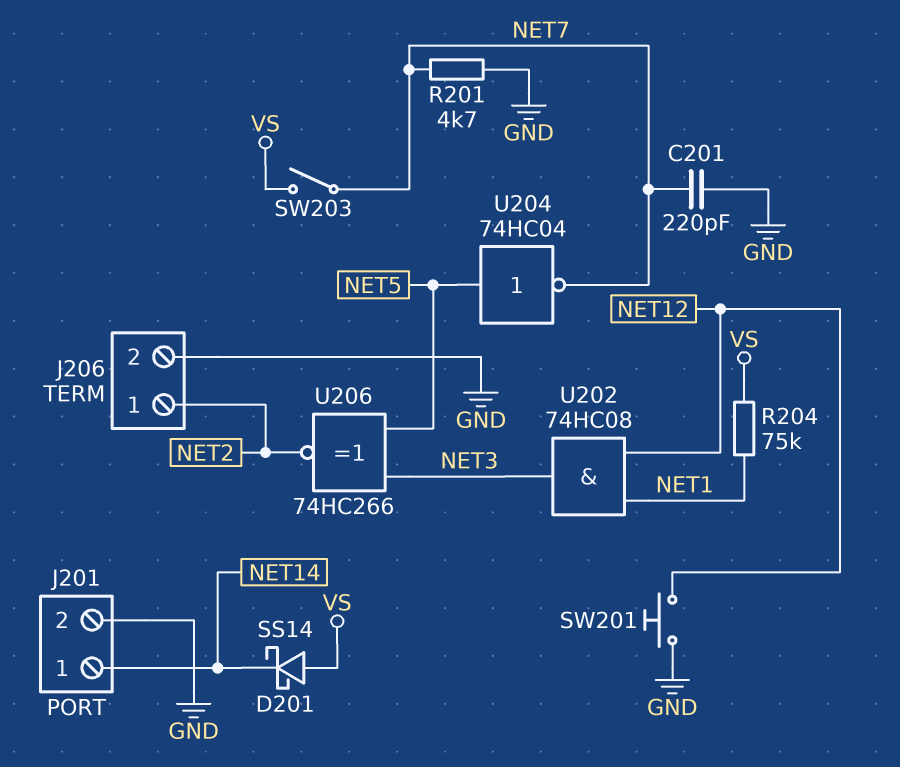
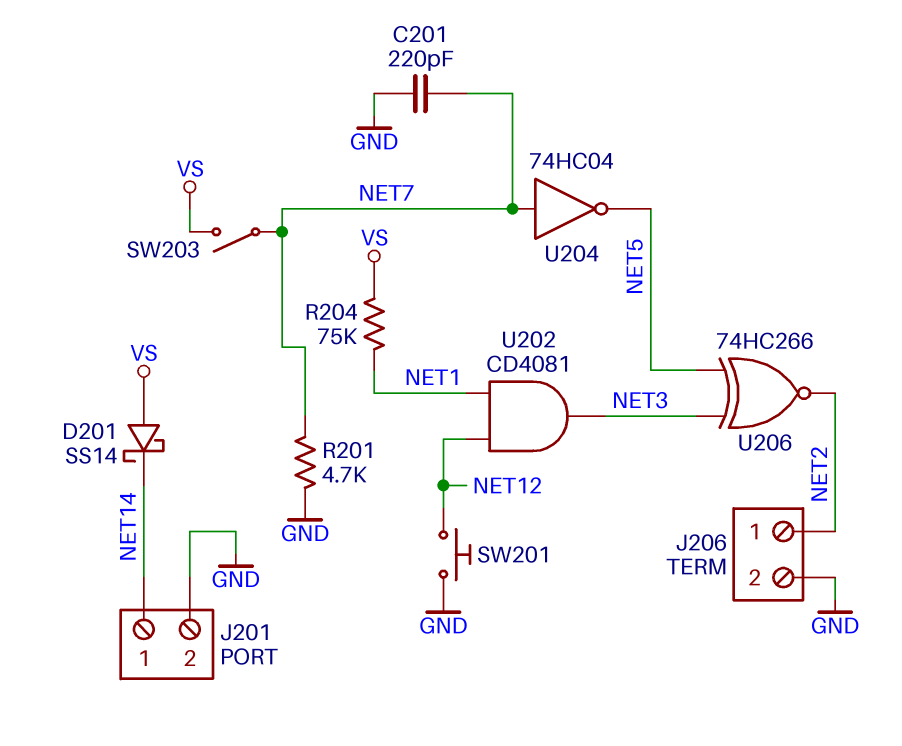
U202: AND 74HC08 (in NET1, in NET12, out NET3) -> AND CD4081 (in NET1, in NET12, out NET3)
U204: NOT 74HC04 (in NET5, out NET7) -> NOT 74HC04 (in NET7, out NET5)

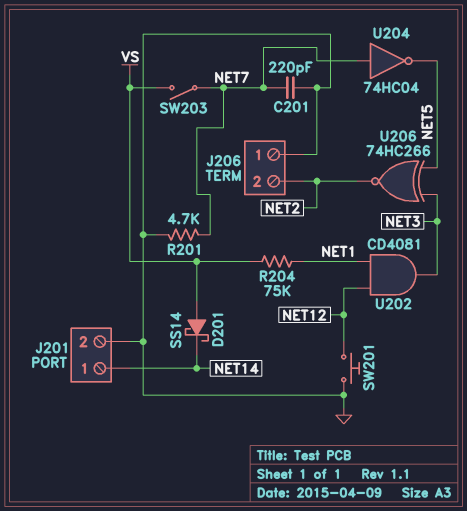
J206 pin 1: NET2 -> GND
J206 pin 2: GND -> NET2

